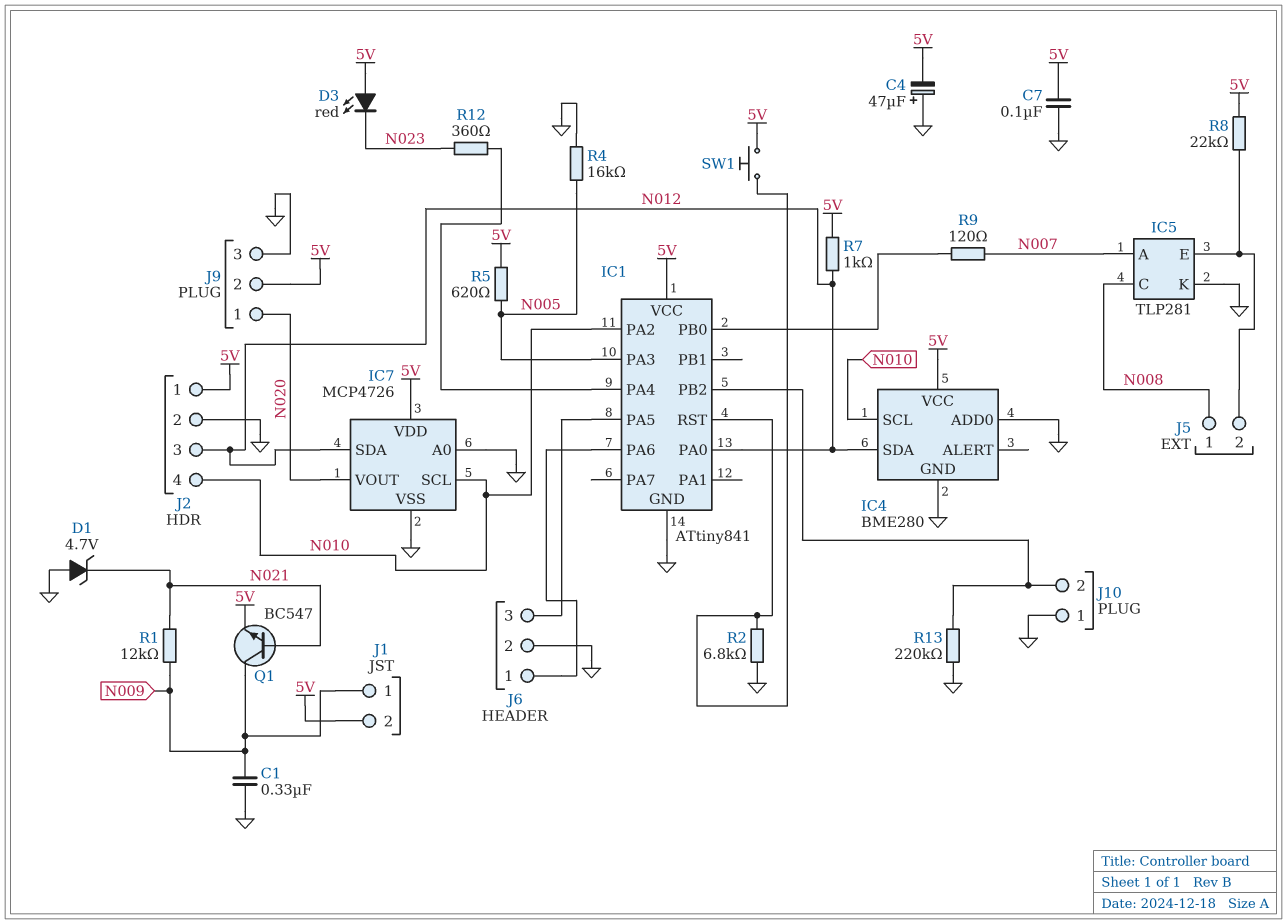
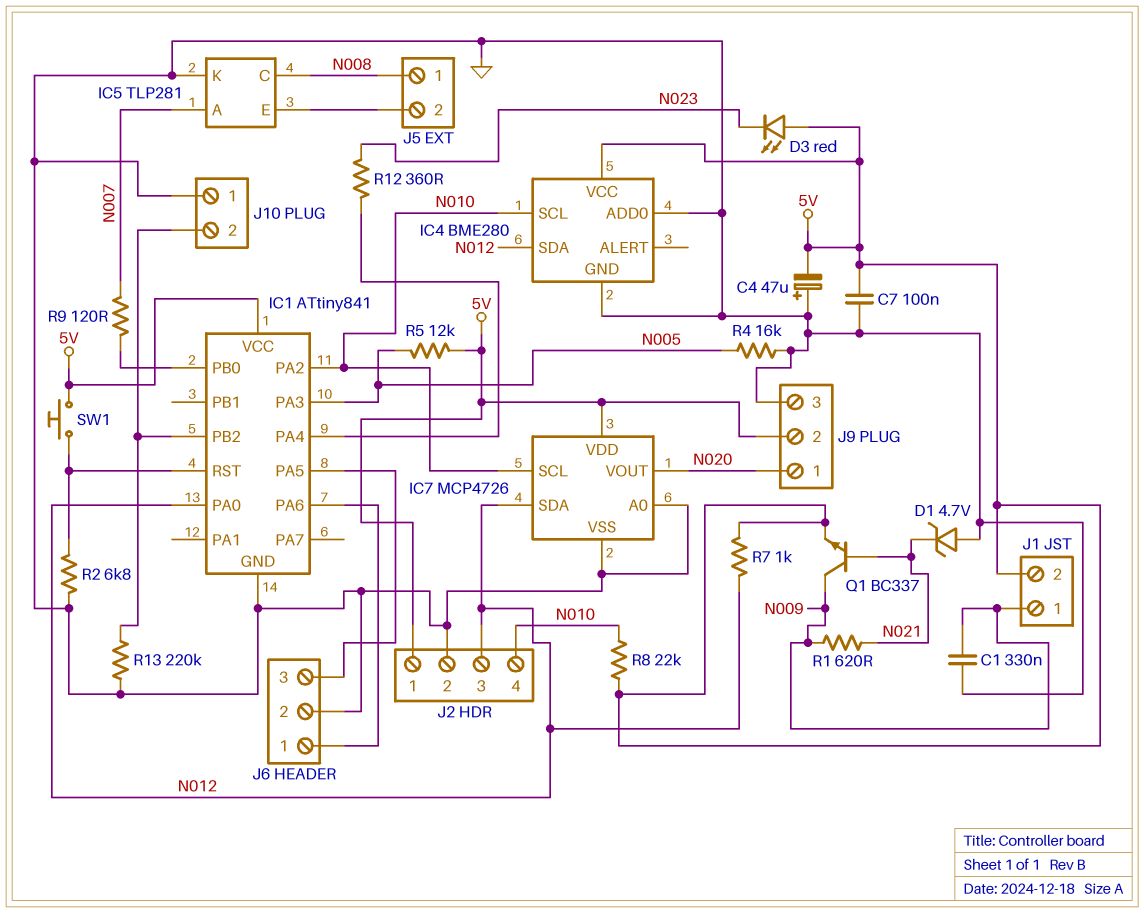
Q1: NPN BC547 (B N021, C N009, E 5V) -> NPN BC337 (B N021, C N009, E 5V)
R1: 12k (N009, N021) -> 620 (N009, N021)
R5: 620 (5V, N005) -> 12k (5V, N005)
R8: 22k (5V, IC5/E) -> 22k (5V, N010)

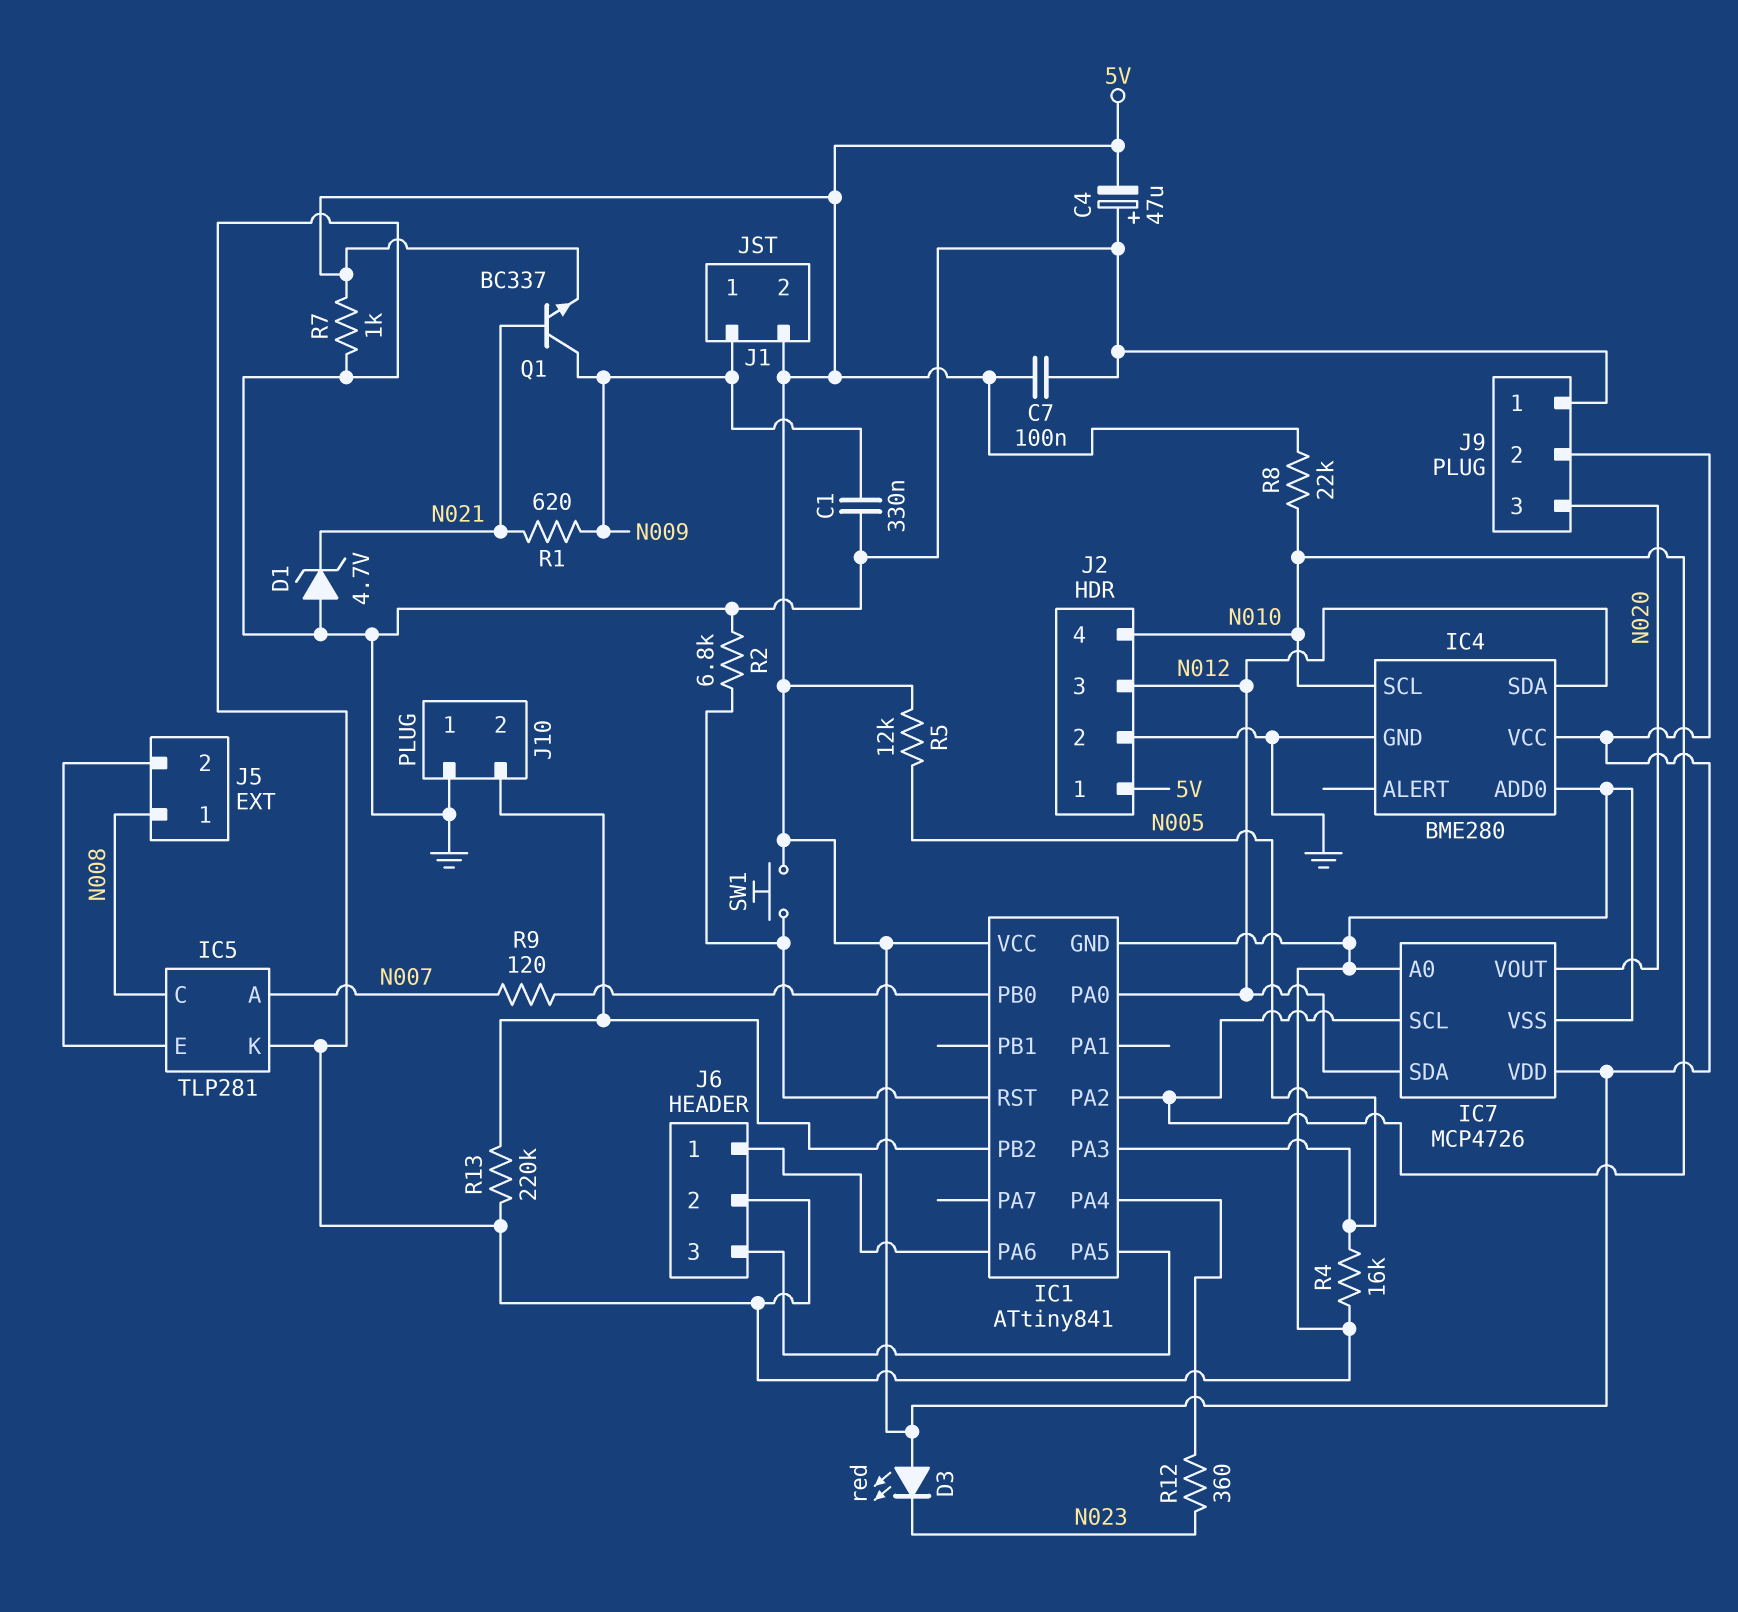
J9 pin 1: N020 -> GND
J9 pin 3: GND -> N020
R7: 1k (5V, N012) -> 1k (5V, GND)

